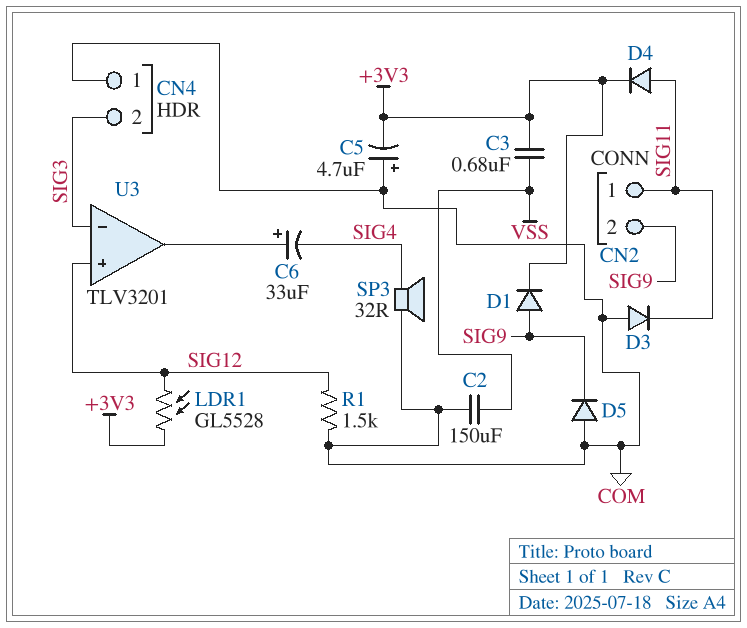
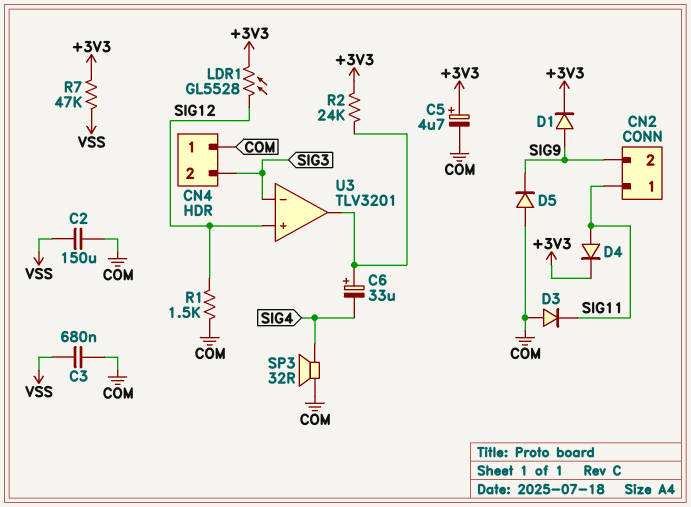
C3: 680nF (+3V3, VSS) -> 680nF (COM, VSS)
C5: 4.7uF (plus COM, minus +3V3) -> 4.7uF (plus +3V3, minus COM)
R2: none -> 24k (+3V3, U3/out)
R7: none -> 47k (+3V3, VSS)

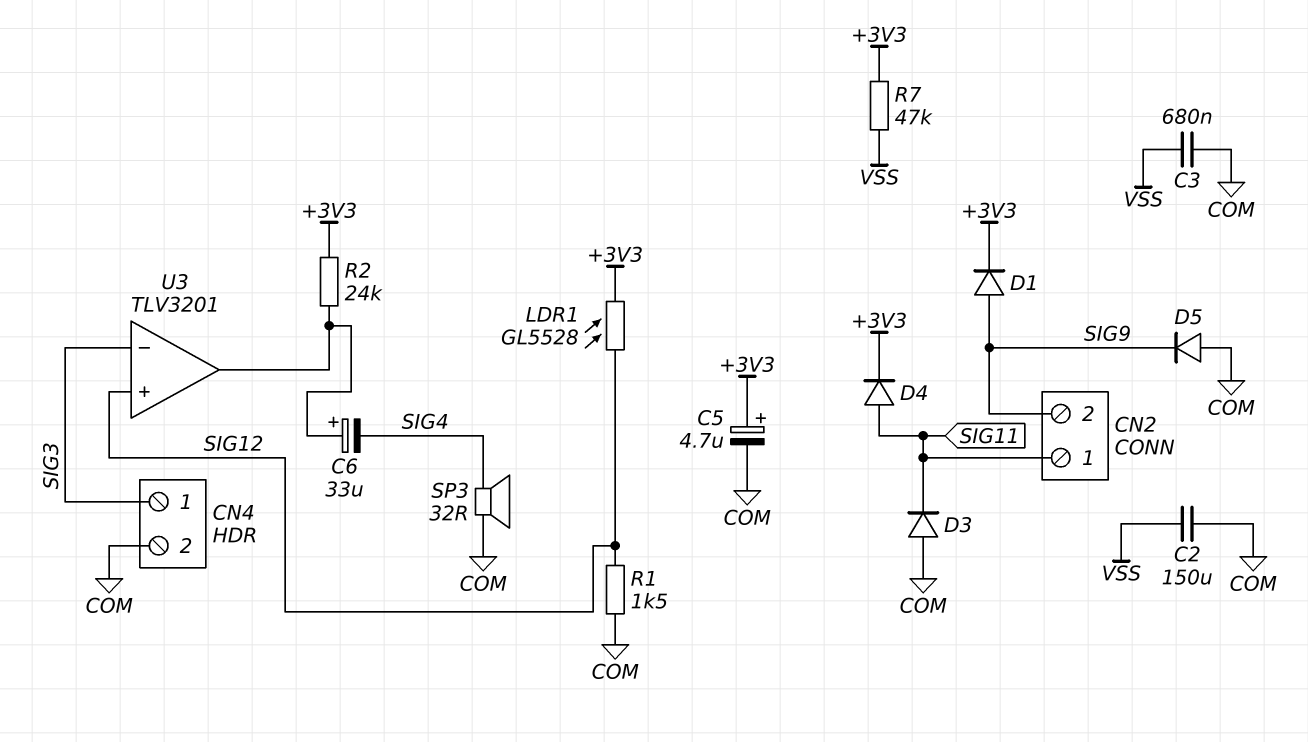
CN4 pin 1: COM -> SIG3
CN4 pin 2: SIG3 -> COM

